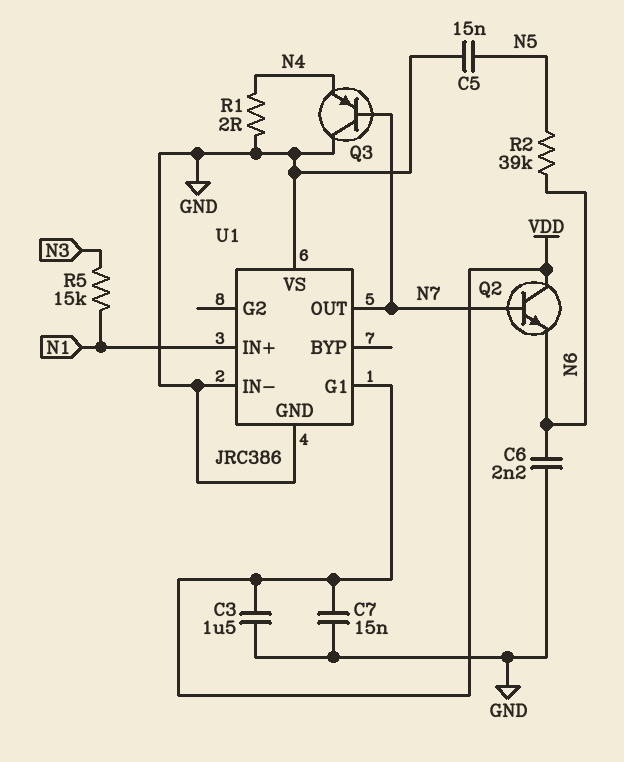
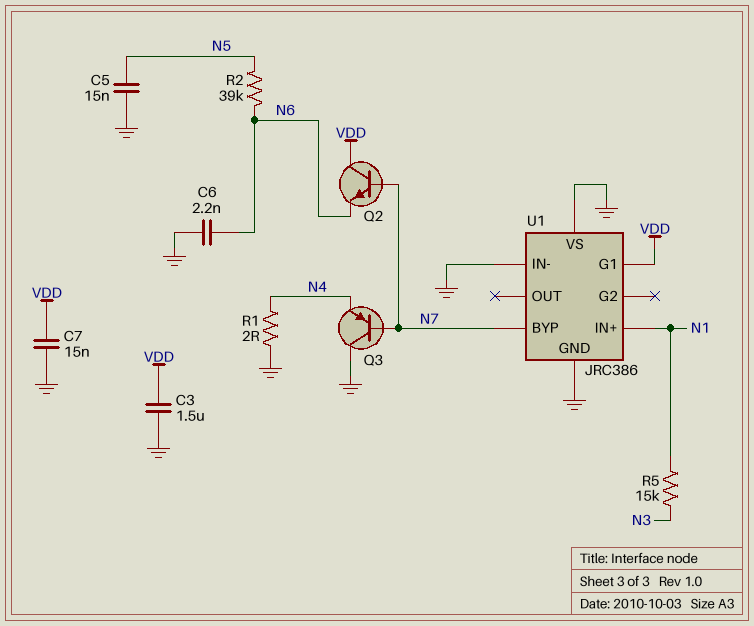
U1 pin BYP: none -> N7
U1 pin OUT: N7 -> none

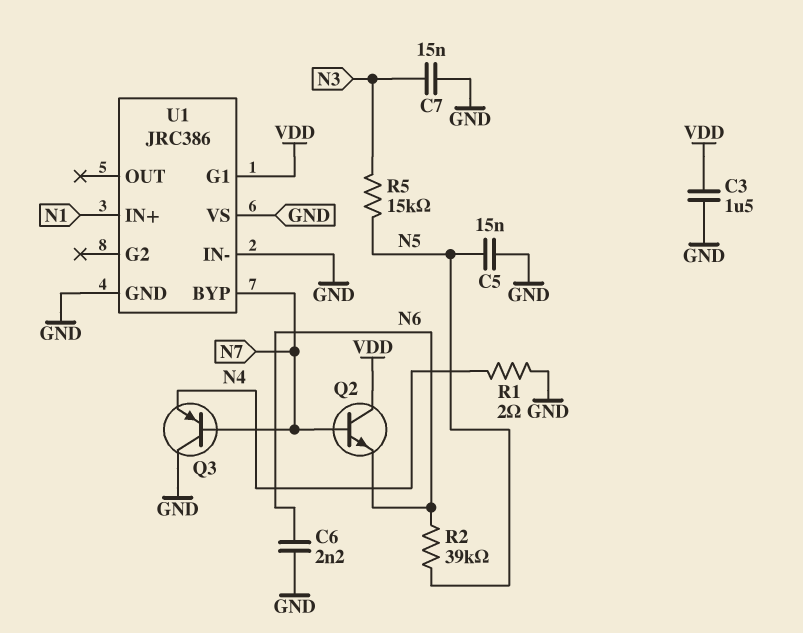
C7: 15nF (GND, VDD) -> 15nF (GND, N3)
R5: 15k (N1, N3) -> 15k (N3, N5)

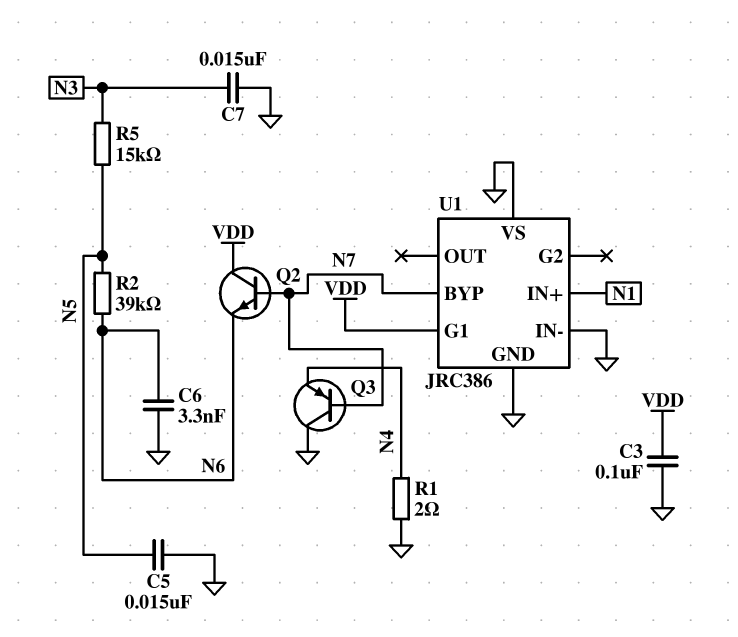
C3: 1.5uF (GND, VDD) -> 100nF (GND, VDD)
C6: 2.2nF (GND, N6) -> 3.3nF (GND, N6)

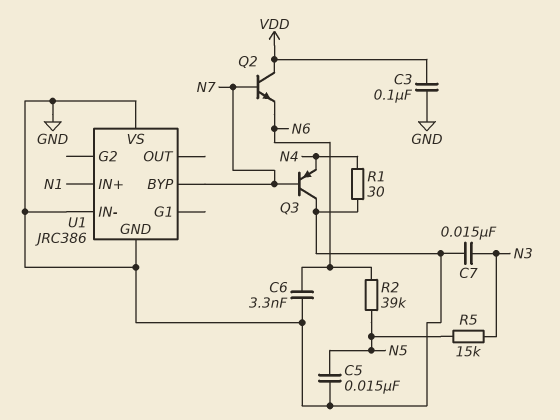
R1: 2 (GND, N4) -> 30 (GND, N4)
U1 pin G1: VDD -> none

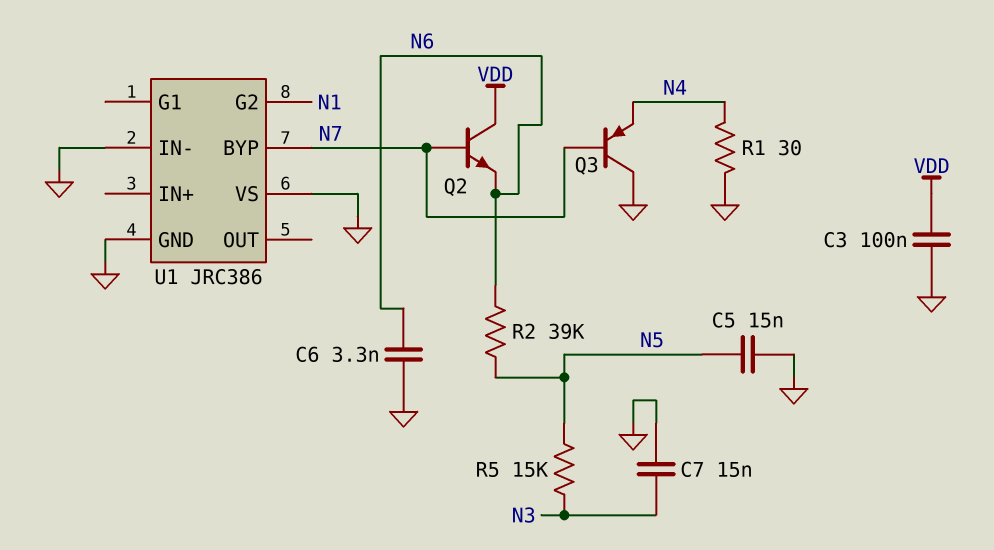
U1 pin G2: none -> N1
U1 pin IN+: N1 -> none

